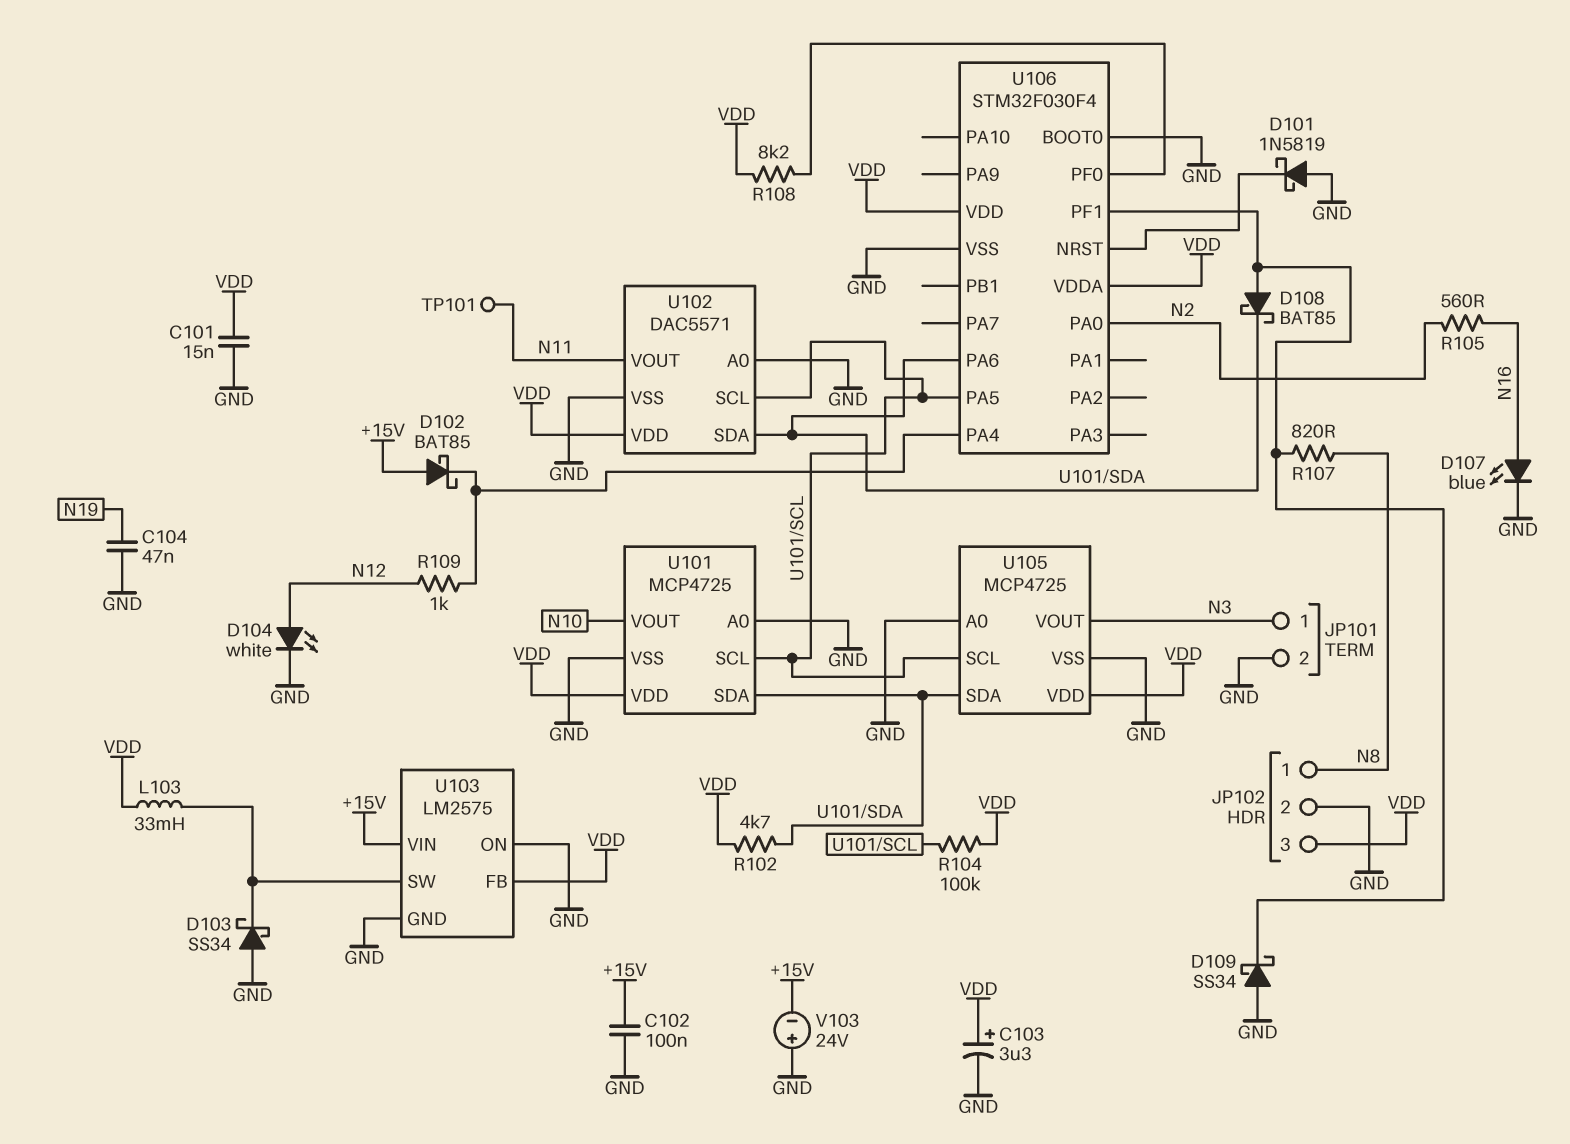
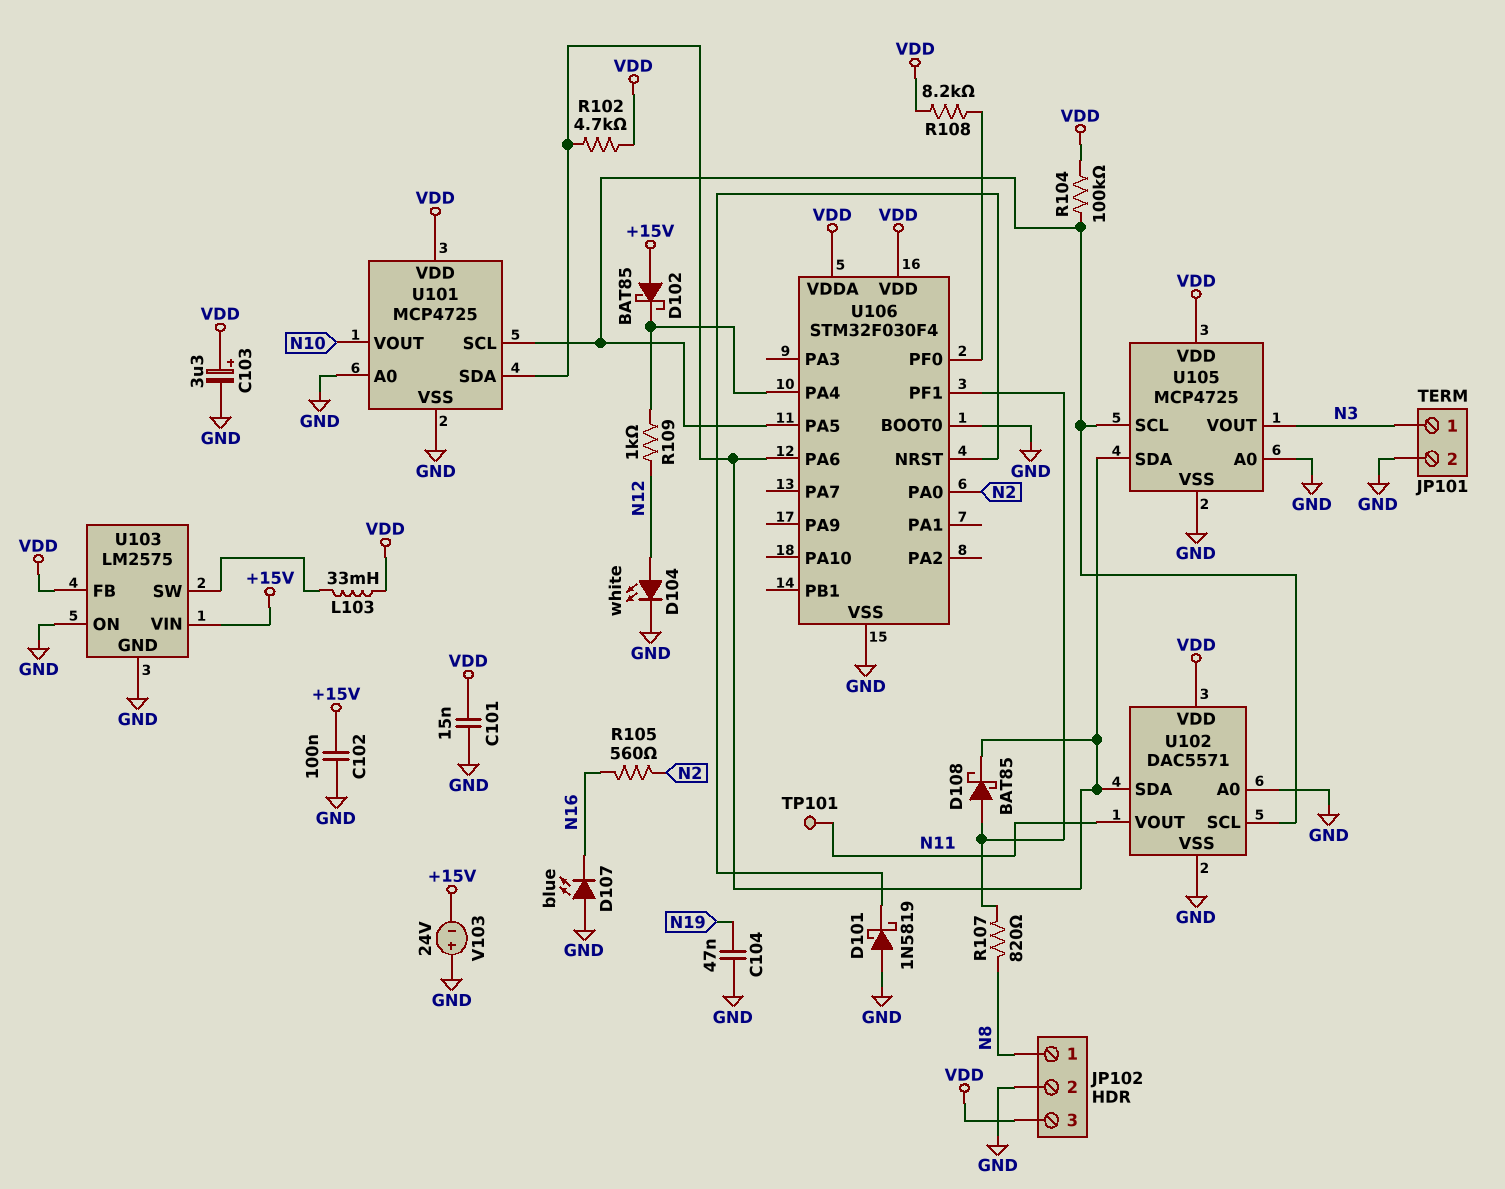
D103: schottky SS34 (A GND, K U103/SW) -> none
D107: LED blue (A N16, K GND) -> LED blue (A GND, K N16)
D109: schottky SS34 (A GND, K U106/PF1) -> none

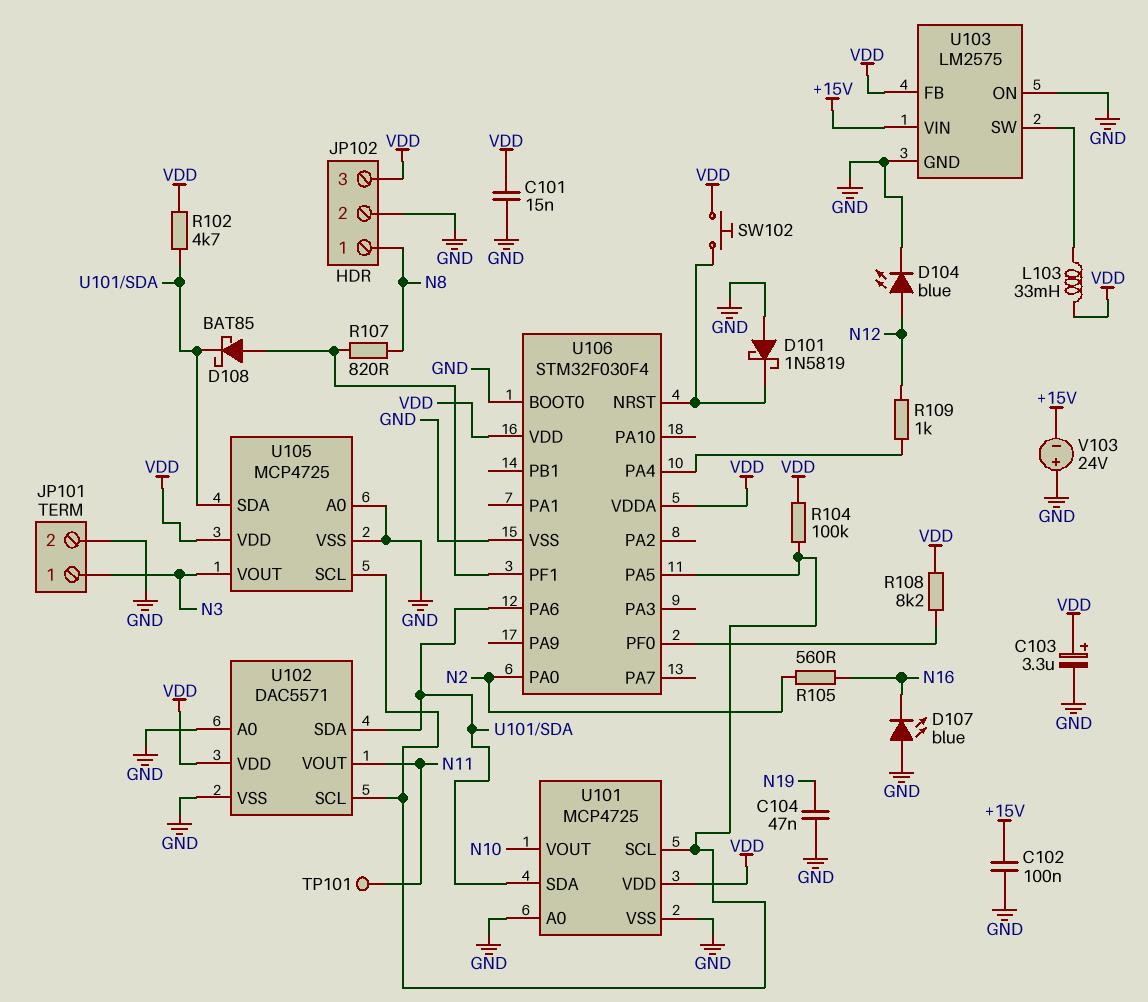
D102: schottky BAT85 (A +15V, K U106/PA4) -> none
D104: LED white (A N12, K GND) -> LED blue (A N12, K GND)
SW102: none -> button (U106/NRST, VDD)

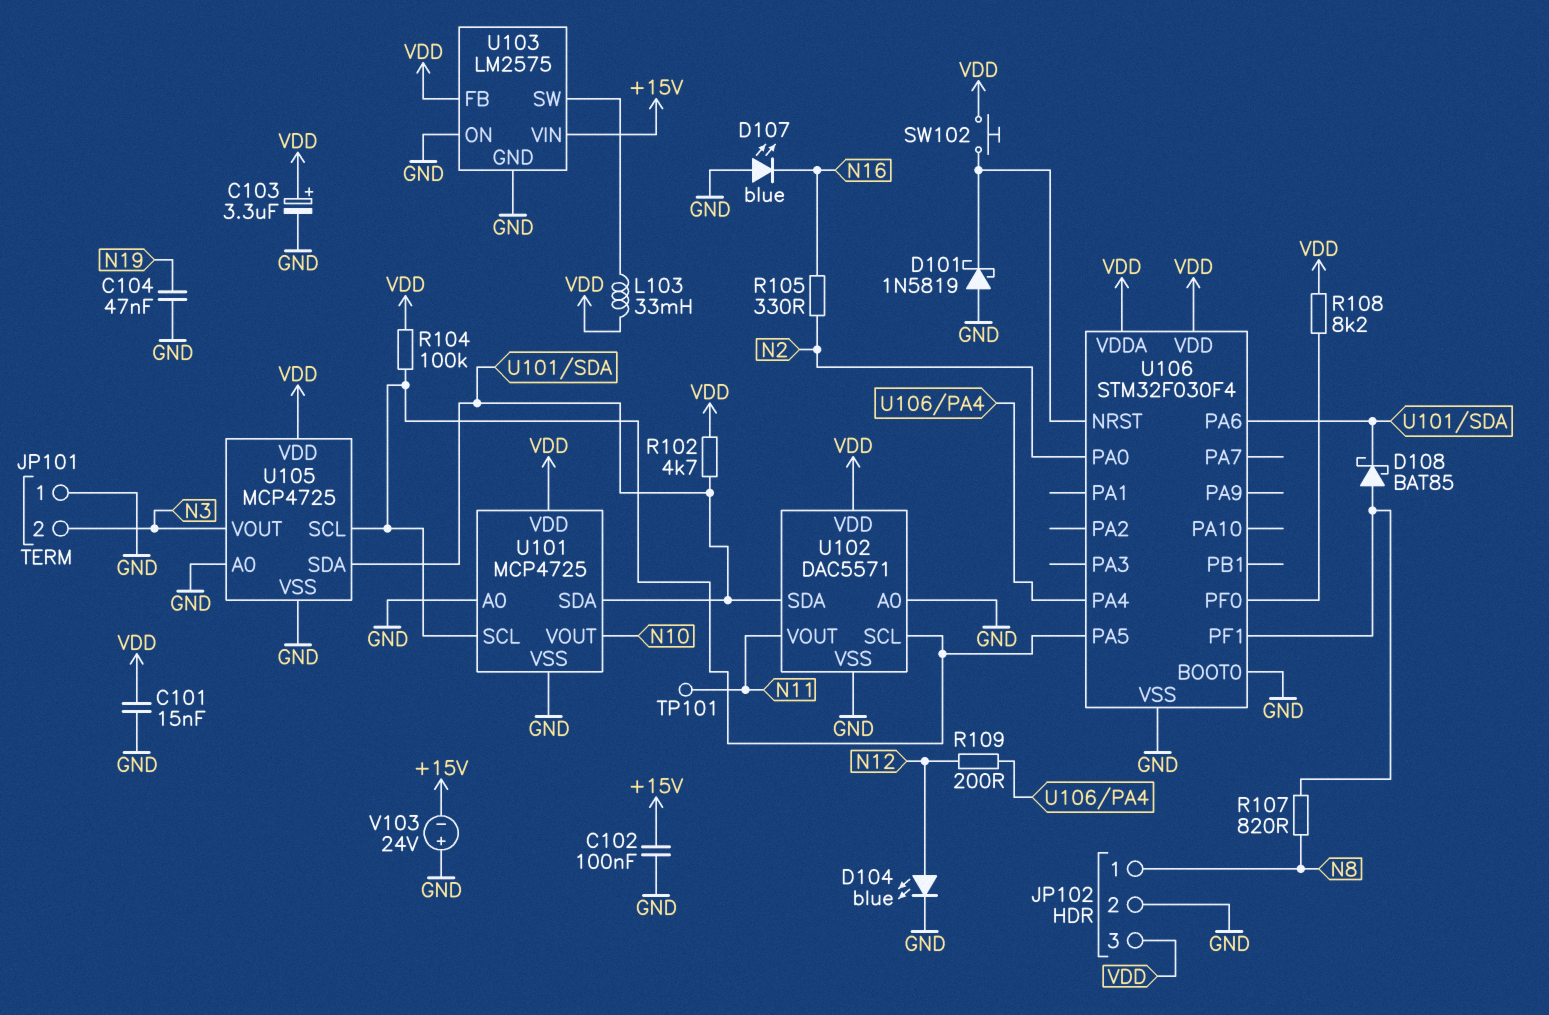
JP101 pin 1: N3 -> GND
JP101 pin 2: GND -> N3
R105: 560 (N2, N16) -> 330 (N2, N16)
R109: 1k (N12, U106/PA4) -> 200 (N12, U106/PA4)

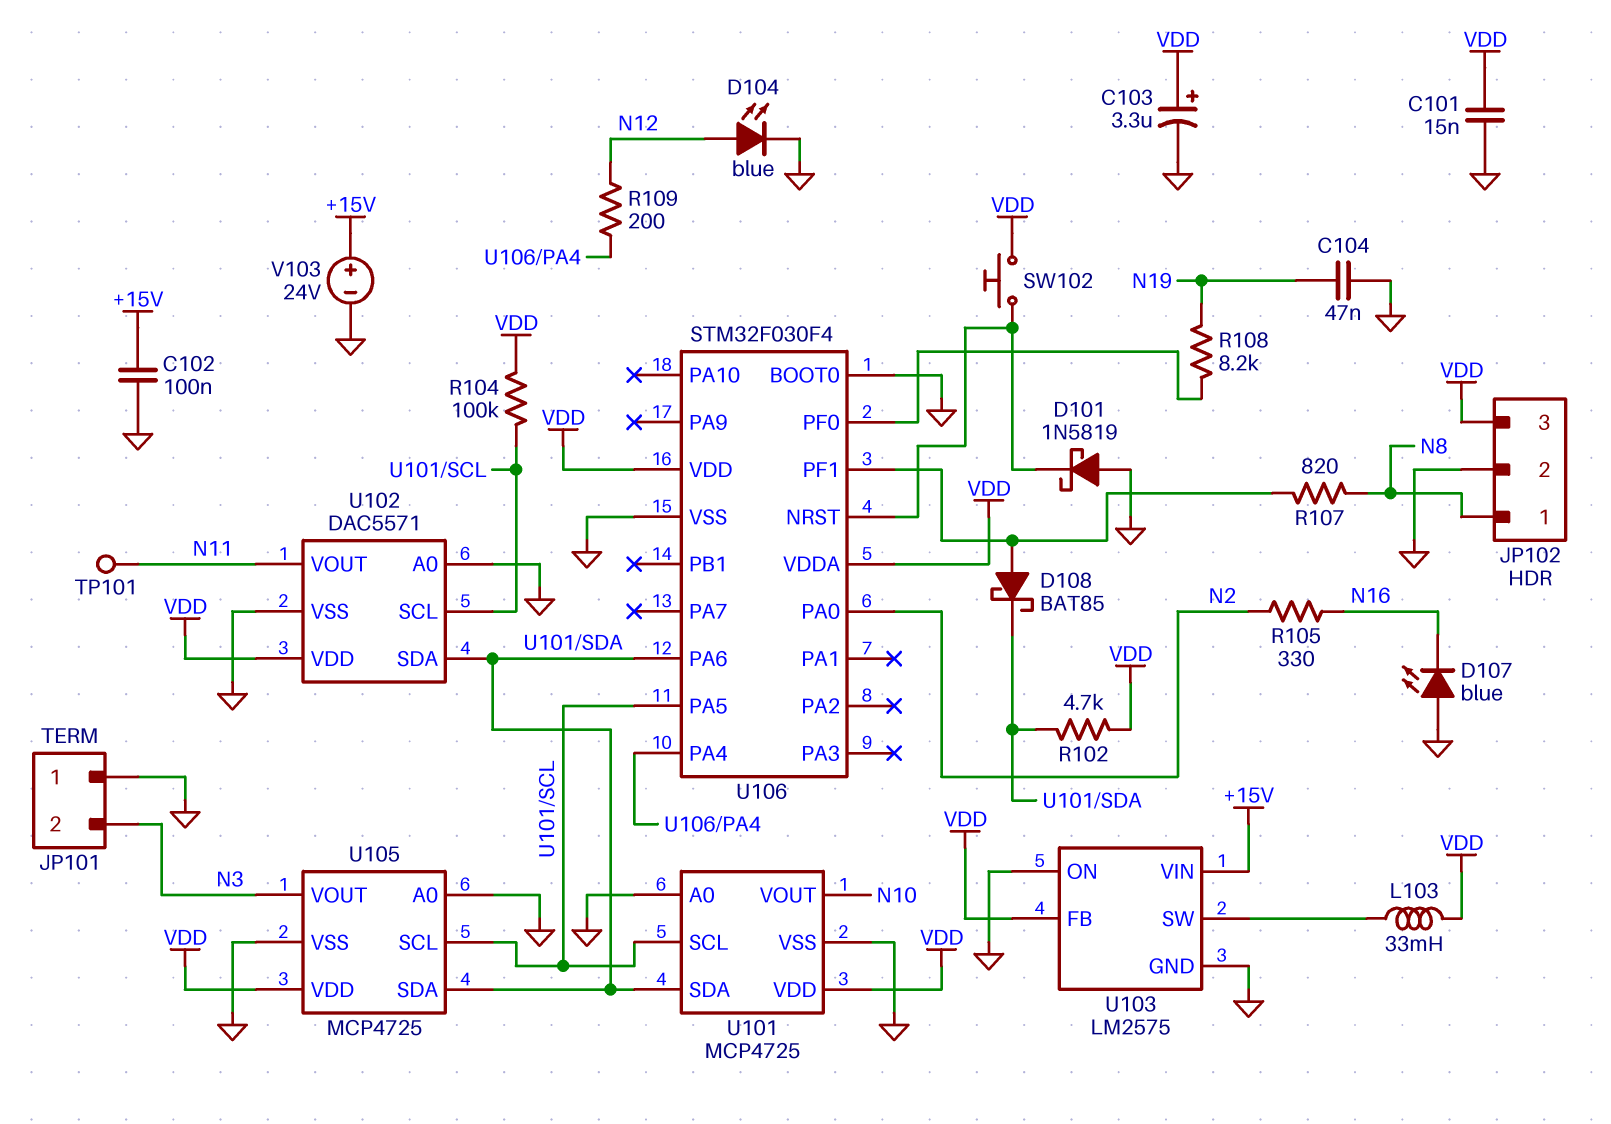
R108: 8.2k (U106/PF0, VDD) -> 8.2k (N19, U106/PF0)
V103: 24V (plus GND, minus +15V) -> 24V (plus +15V, minus GND)

